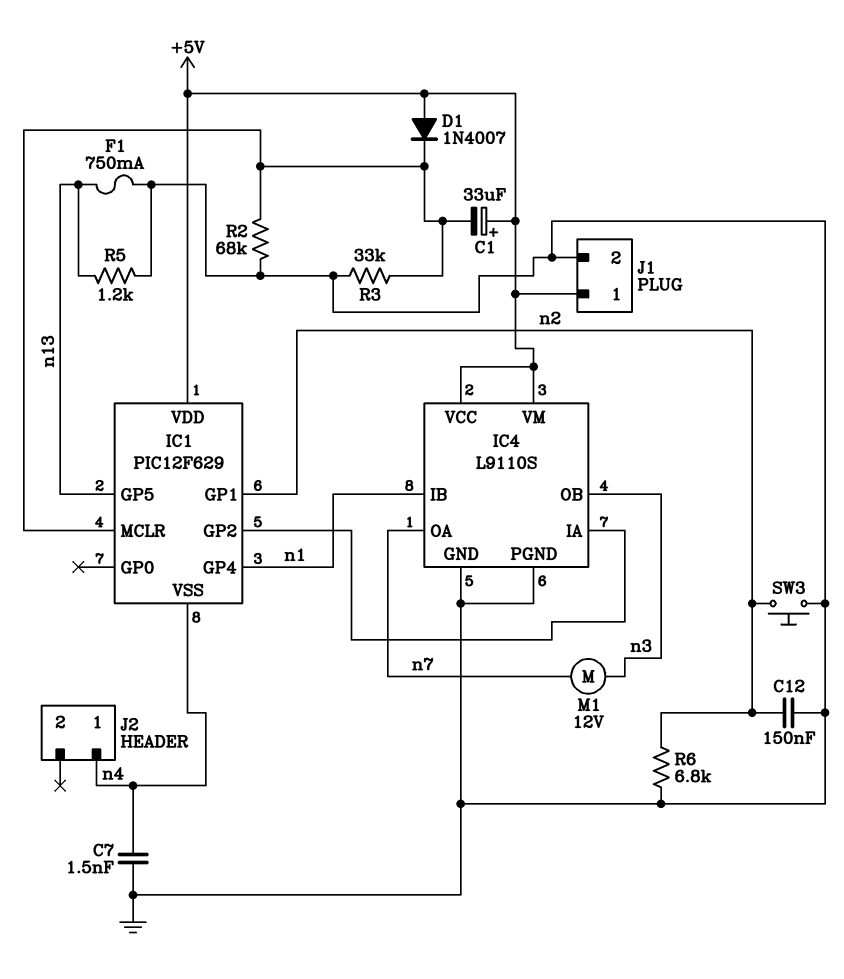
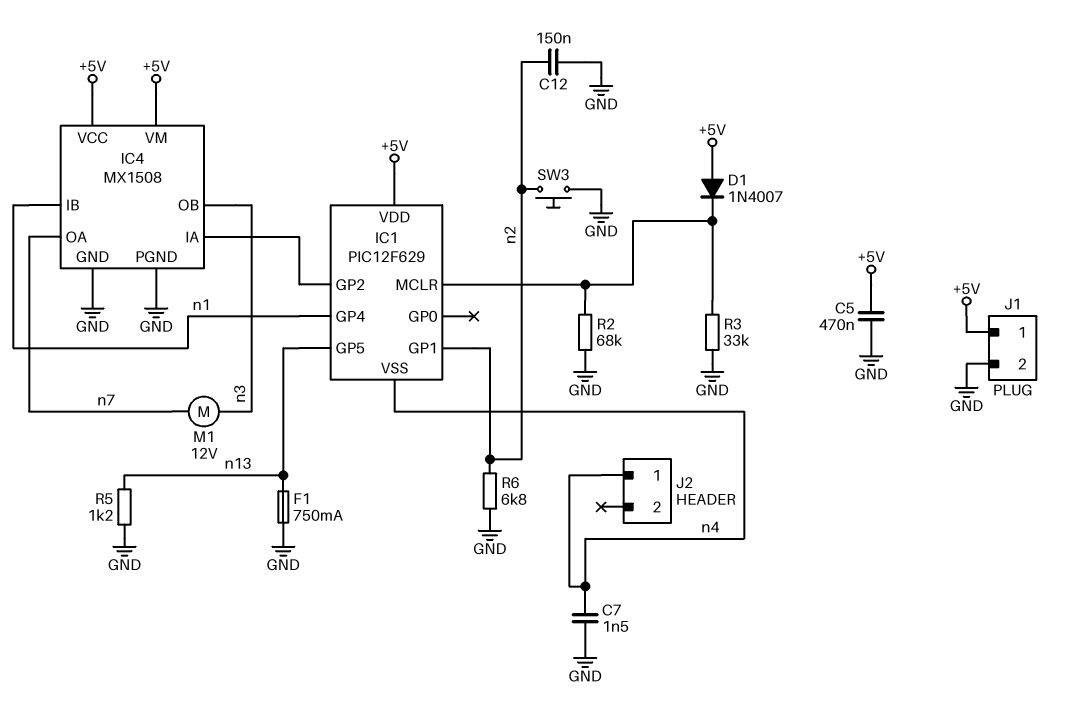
C1: 33uF (plus +5V, minus IC1/MCLR) -> none
C5: none -> 470nF (+5V, GND)
IC4: L9110S -> MX1508

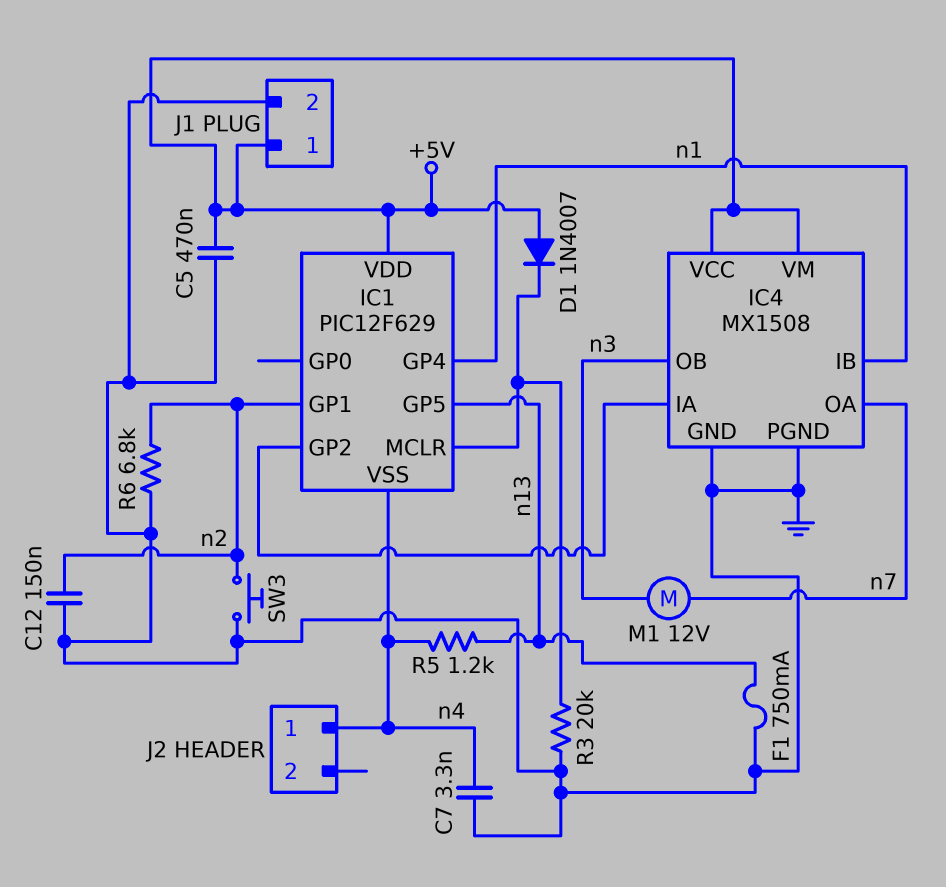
C7: 1.5nF (GND, n4) -> 3.3nF (GND, n4)
R2: 68k (GND, IC1/MCLR) -> none
R3: 33k (GND, IC1/MCLR) -> 20k (GND, IC1/MCLR)
R5: 1.2k (GND, n13) -> 1.2k (n4, n13)

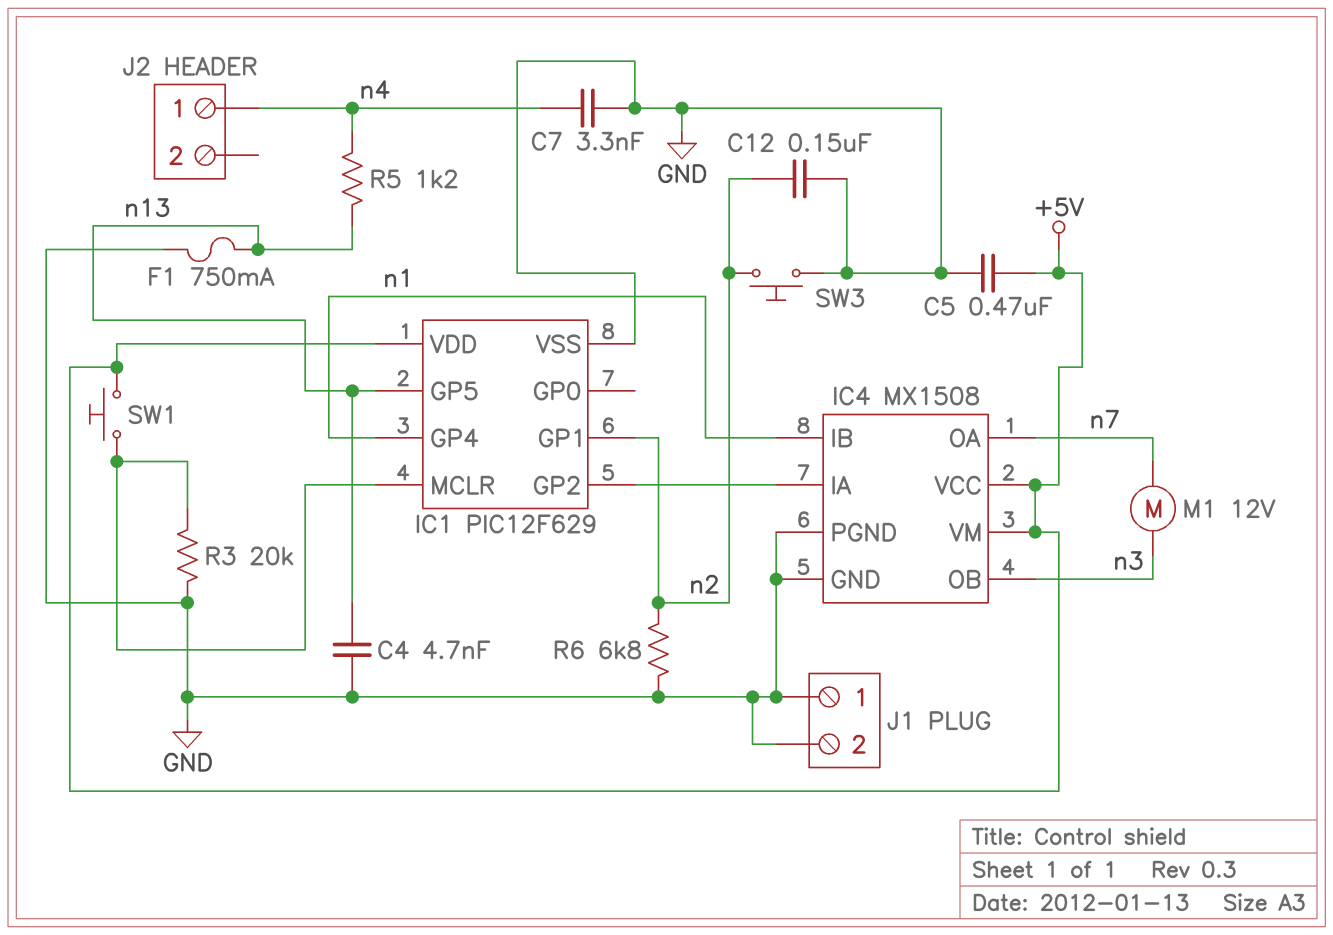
C4: none -> 4.7nF (GND, n13)
D1: diode 1N4007 (A +5V, K IC1/MCLR) -> none
IC1 pin VSS: n4 -> GND
J1 pin 1: +5V -> GND
SW1: none -> button (+5V, IC1/MCLR)

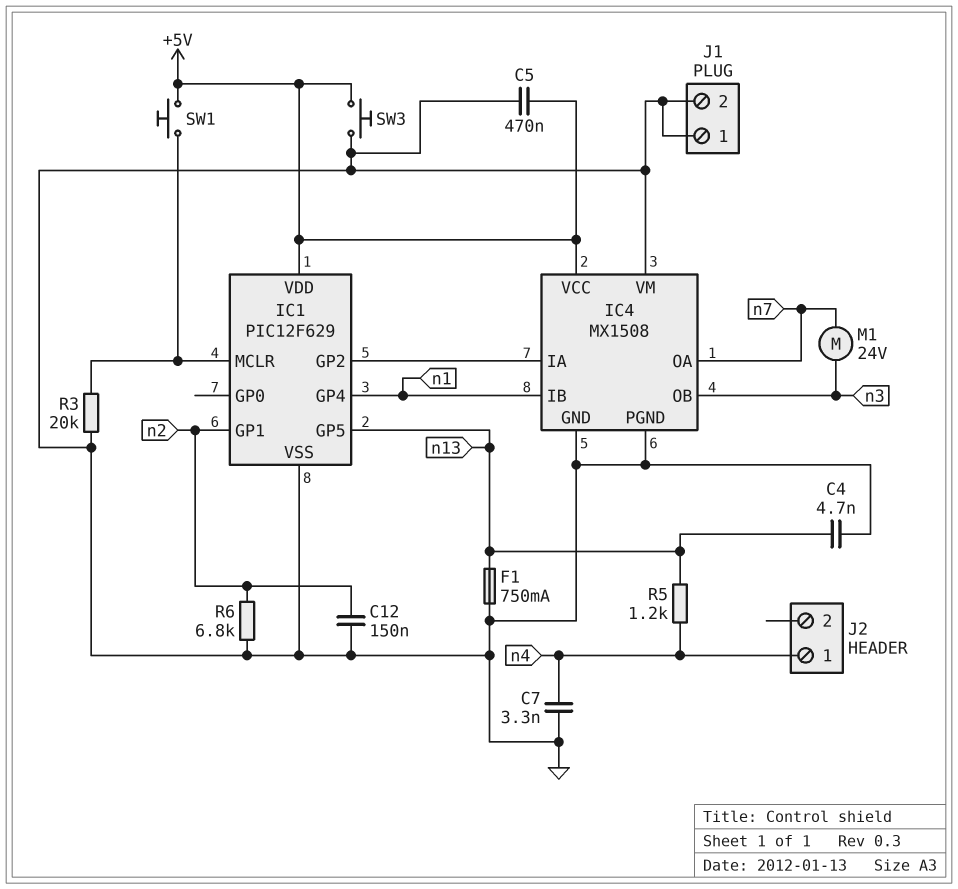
IC4 pin VM: +5V -> GND
M1: motor 12V (n3, n7) -> motor 24V (n3, n7)
SW3: button (GND, n2) -> button (+5V, GND)

